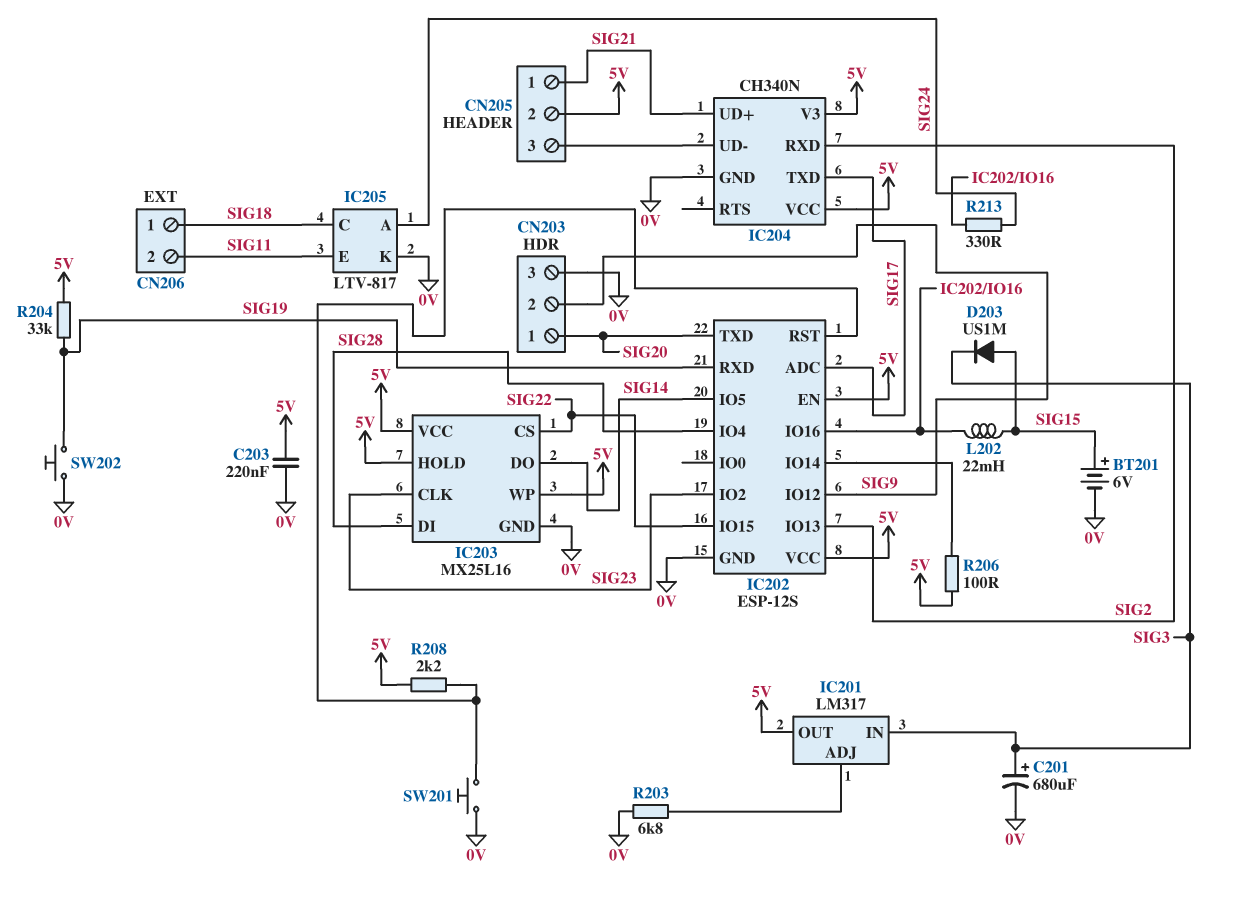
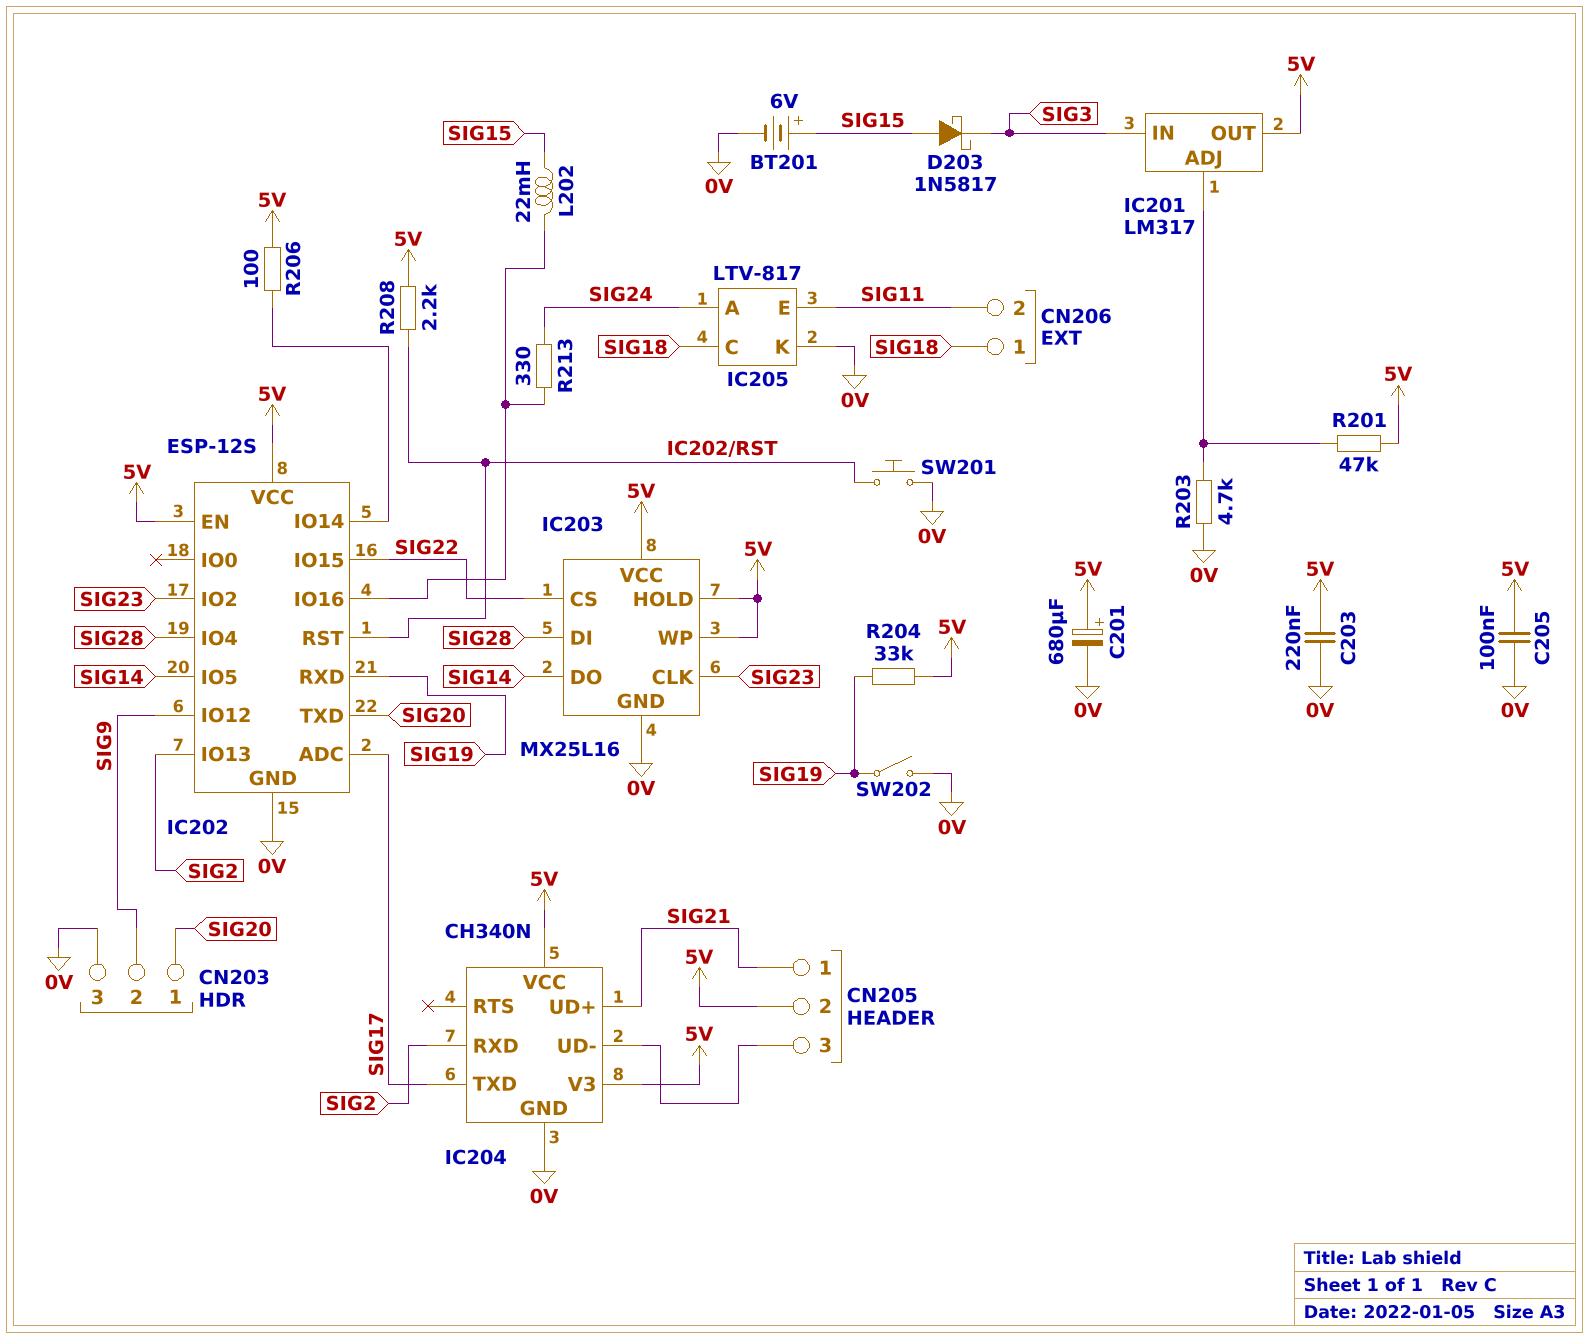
C201: 680uF (plus SIG3, minus 0V) -> 680uF (plus 5V, minus 0V)
C205: none -> 100nF (0V, 5V)
D203: diode US1M (A SIG15, K SIG3) -> schottky 1N5817 (A SIG15, K SIG3)
R201: none -> 47k (5V, IC201/ADJ)
R203: 6.8k (0V, IC201/ADJ) -> 4.7k (0V, IC201/ADJ)
SW202: button (0V, SIG19) -> switch (0V, SIG19)

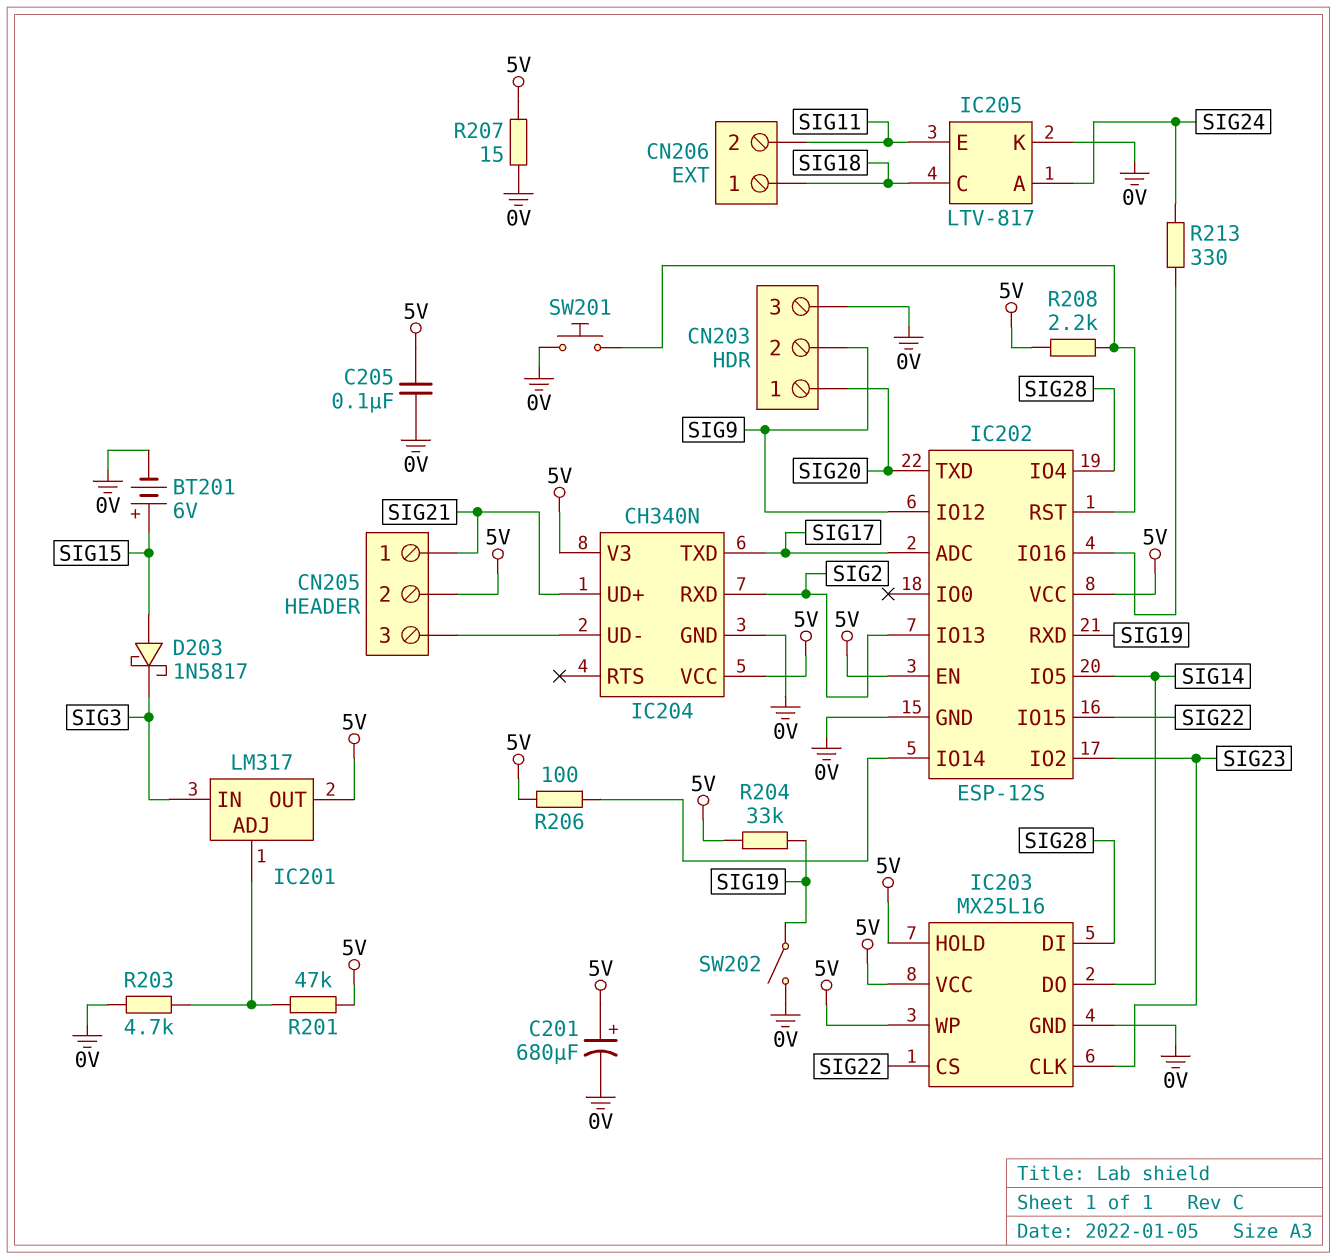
C203: 220nF (0V, 5V) -> none
L202: 22mH (IC202/IO16, SIG15) -> none
R207: none -> 15 (0V, 5V)

